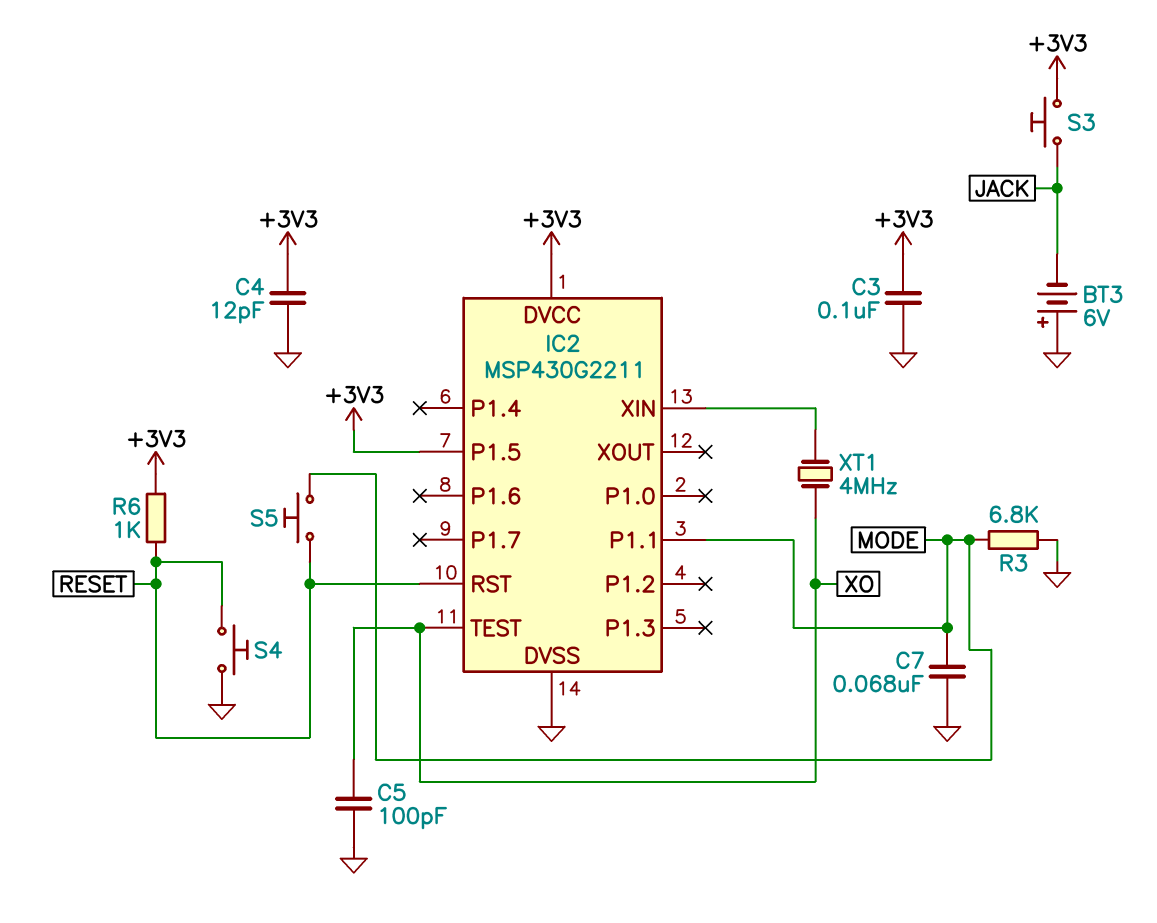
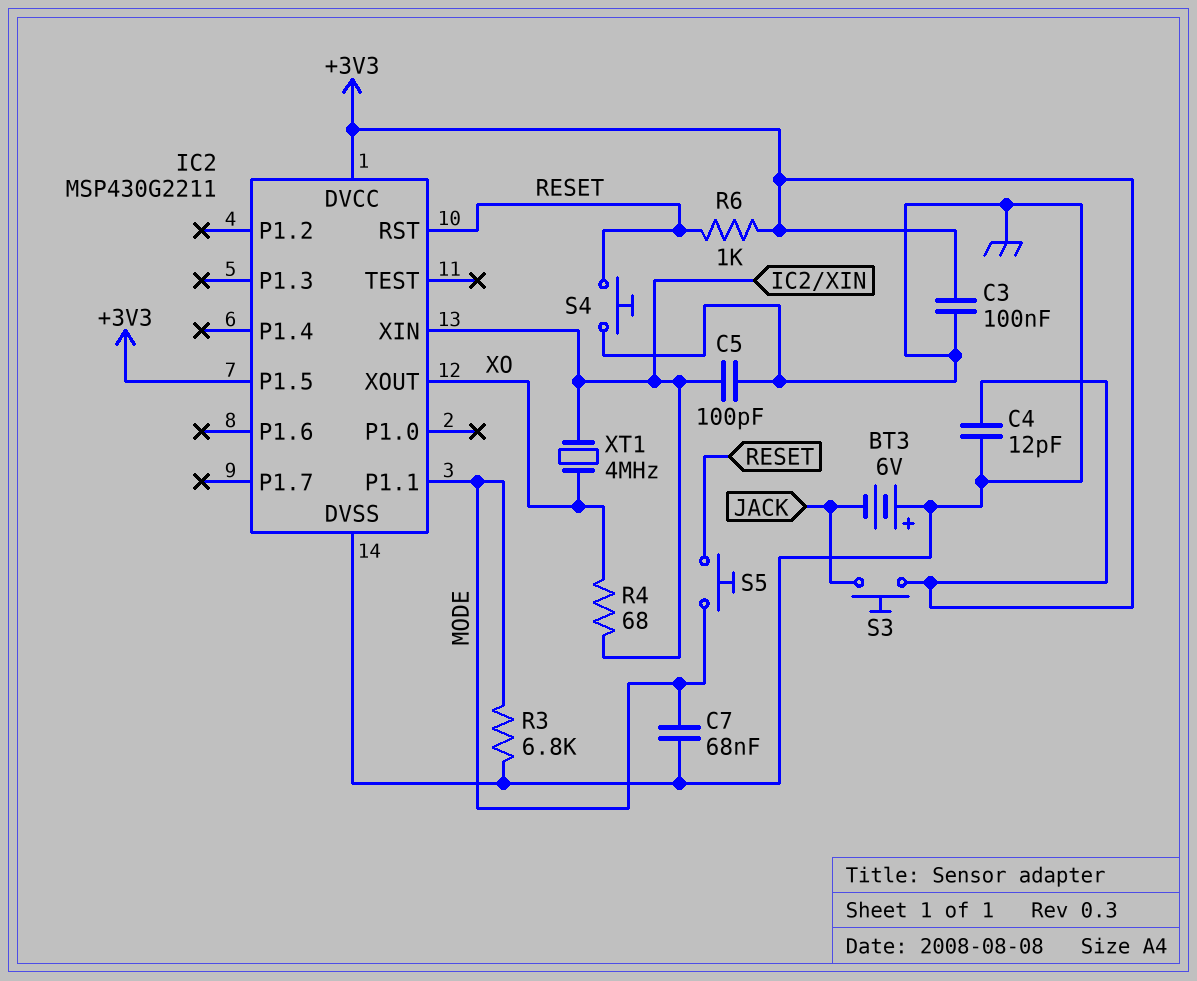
C5: 100pF (GND, XO) -> 100pF (GND, IC2/XIN)
IC2 pin TEST: XO -> none
IC2 pin XOUT: none -> XO
R4: none -> 68 (IC2/XIN, XO)

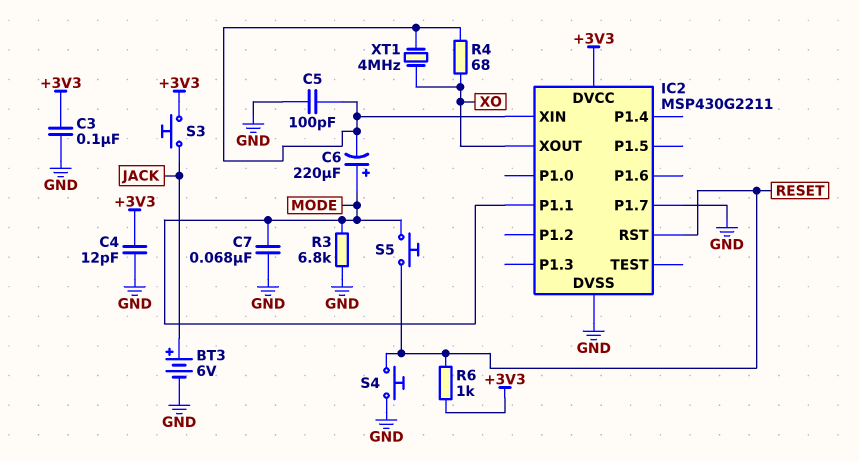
BT3: 6V (plus GND, minus JACK) -> 6V (plus JACK, minus GND)
C6: none -> 220uF (plus MODE, minus IC2/XIN)
IC2 pin P1.5: +3V3 -> none
IC2 pin P1.7: none -> GND

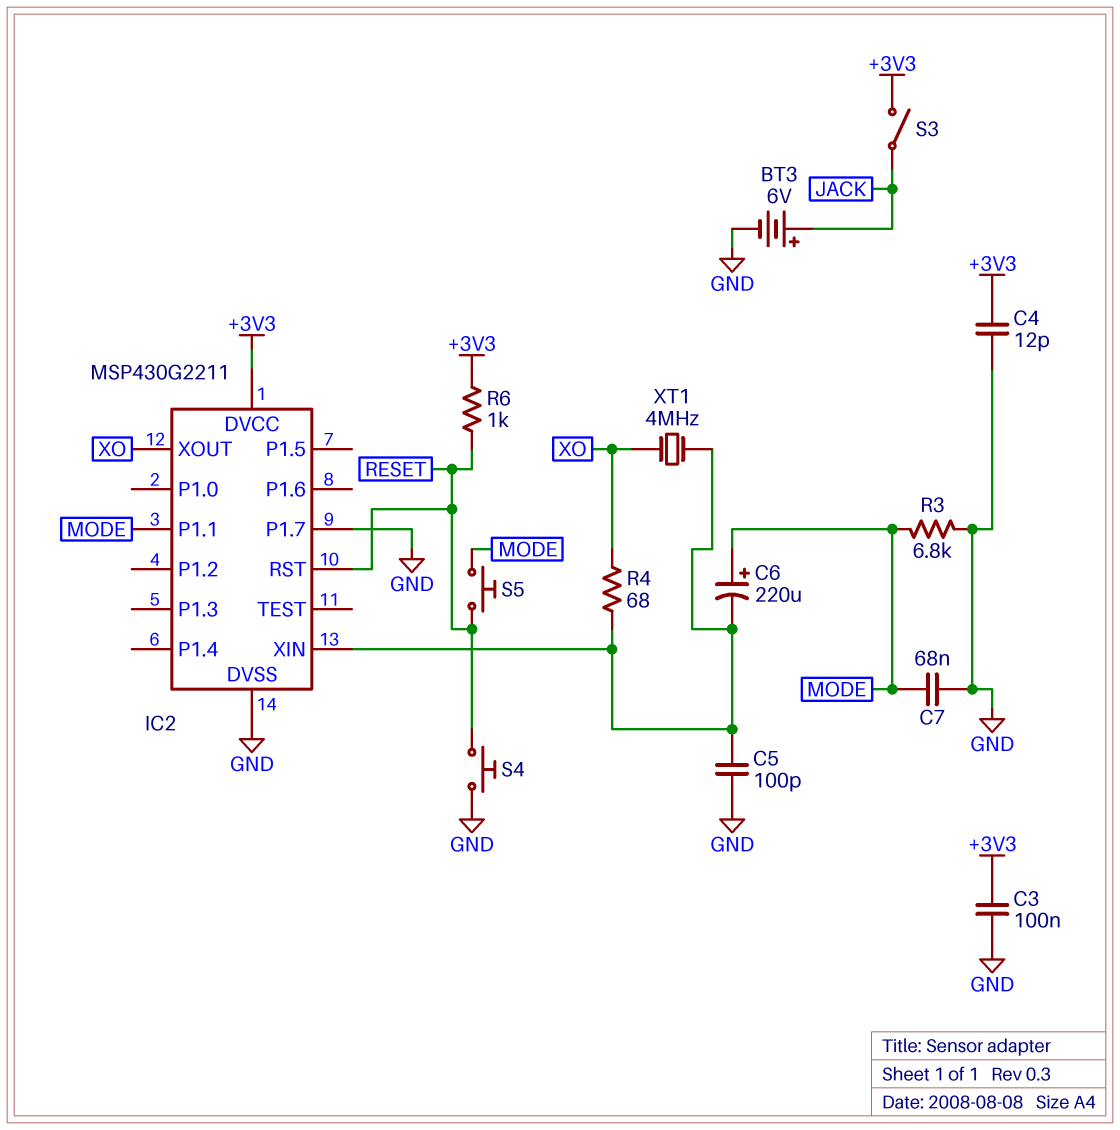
S3: button (+3V3, JACK) -> switch (+3V3, JACK)

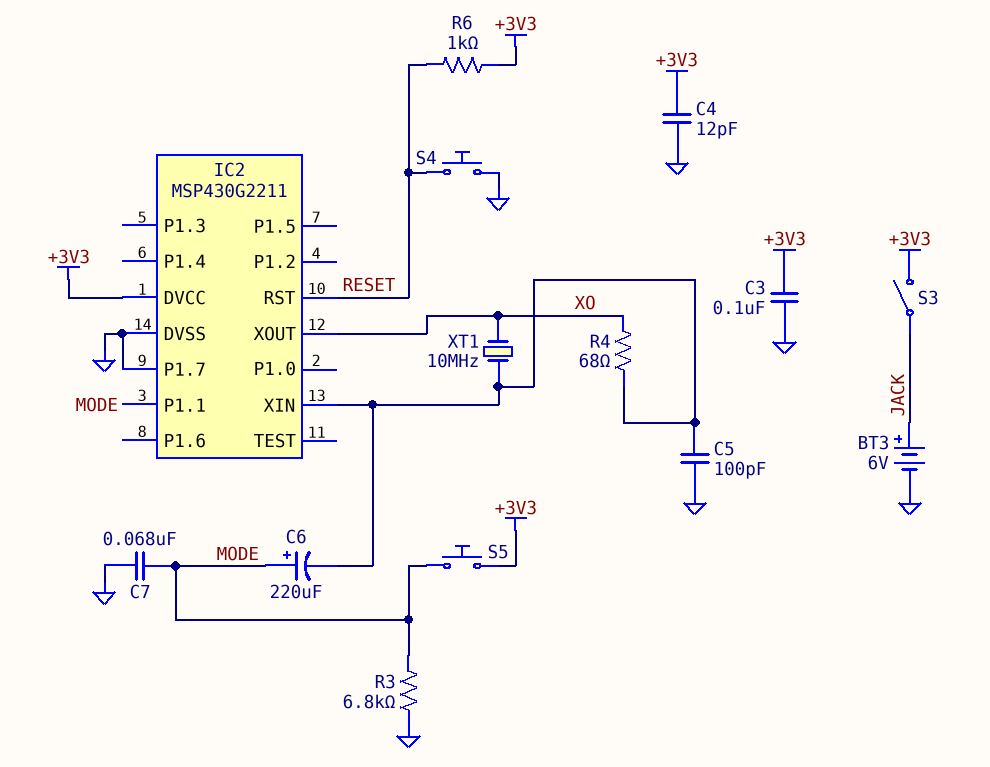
S5: button (MODE, RESET) -> button (+3V3, MODE)
XT1: 4MHz (IC2/XIN, XO) -> 10MHz (IC2/XIN, XO)

